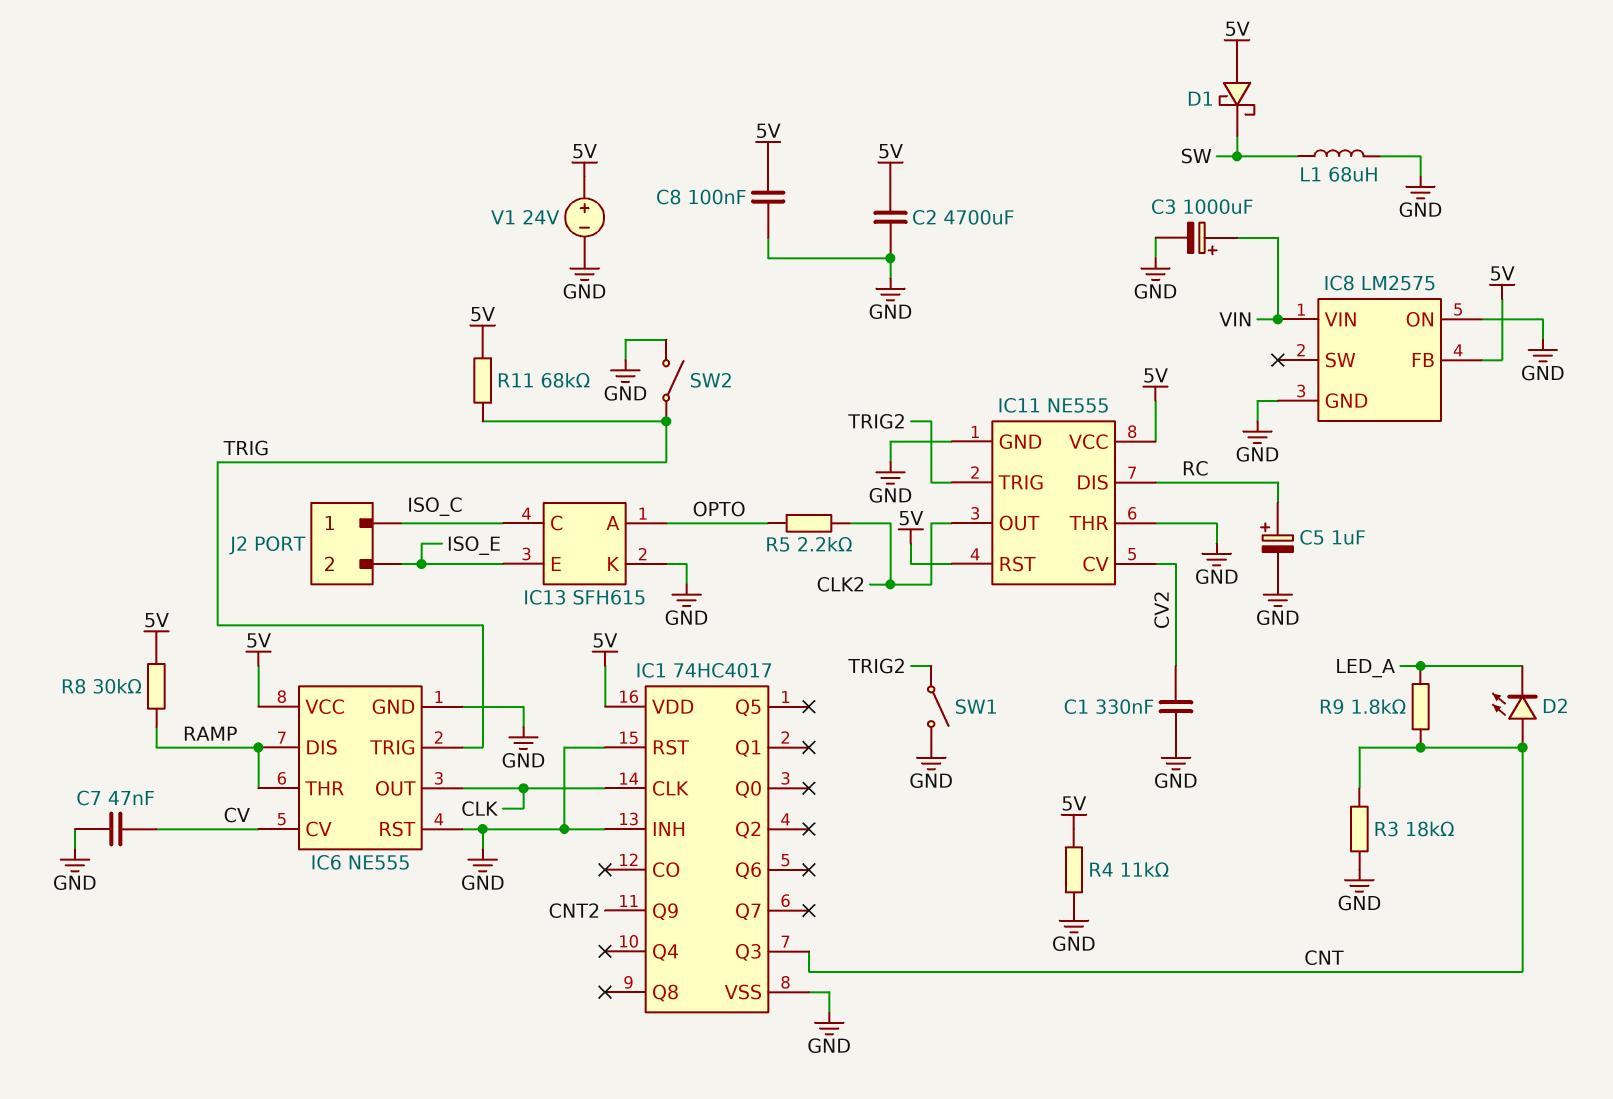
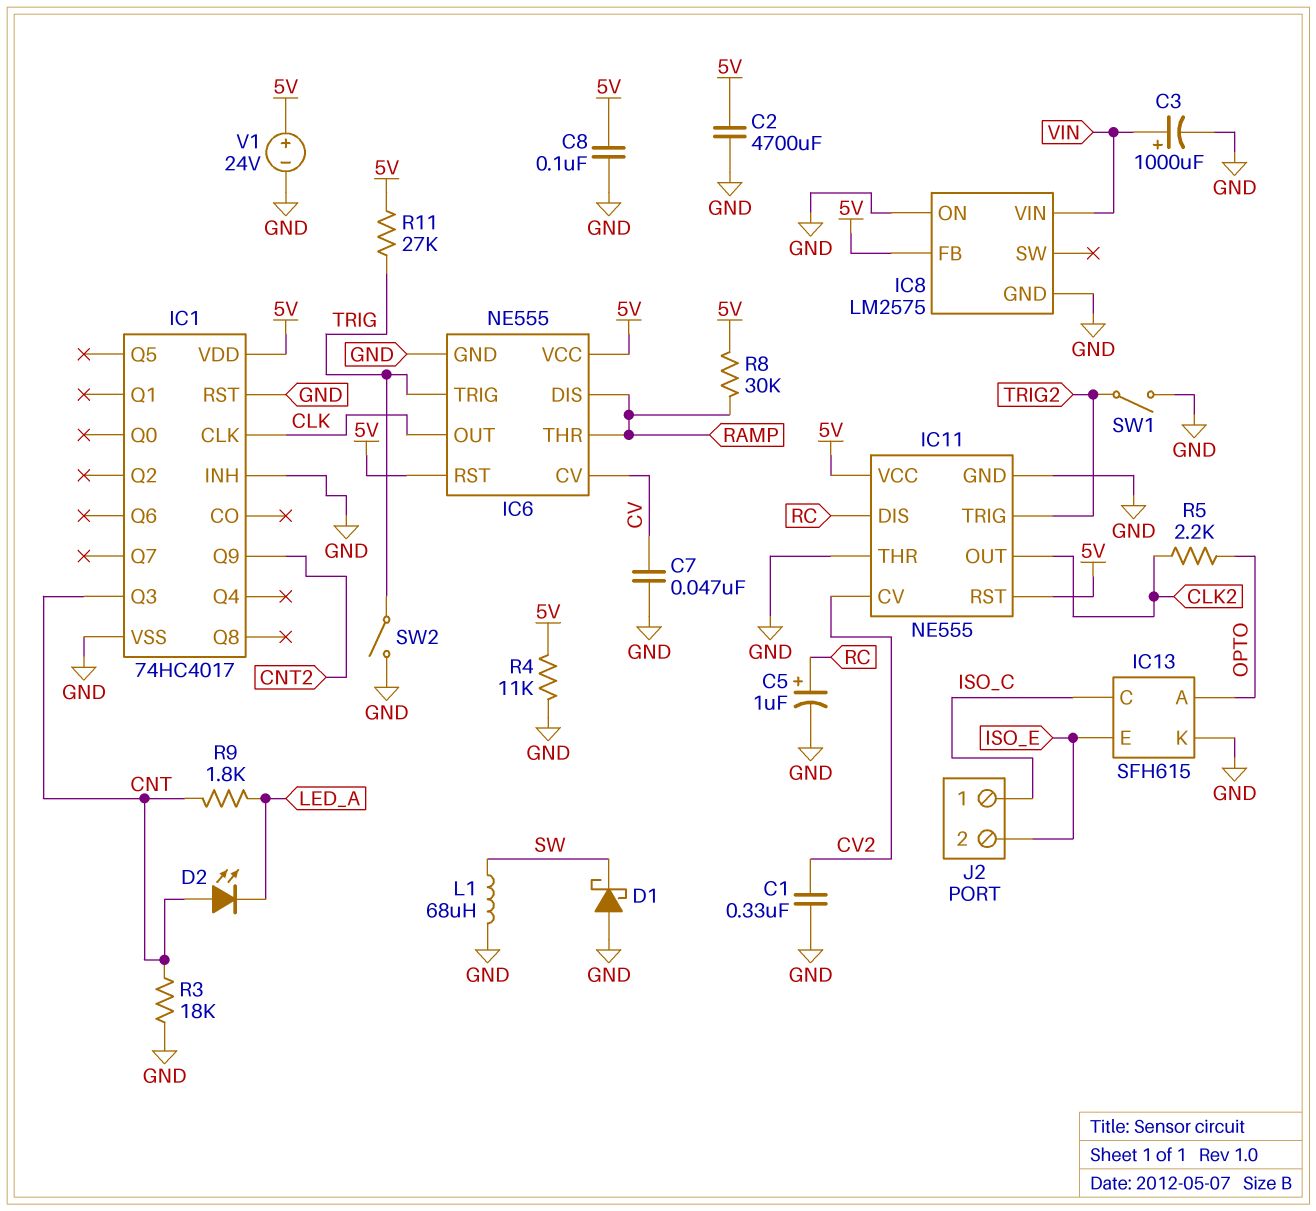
D1: schottky (A 5V, K SW) -> schottky (A GND, K SW)
IC6 pin RST: GND -> 5V
R11: 68k (5V, TRIG) -> 27k (5V, TRIG)

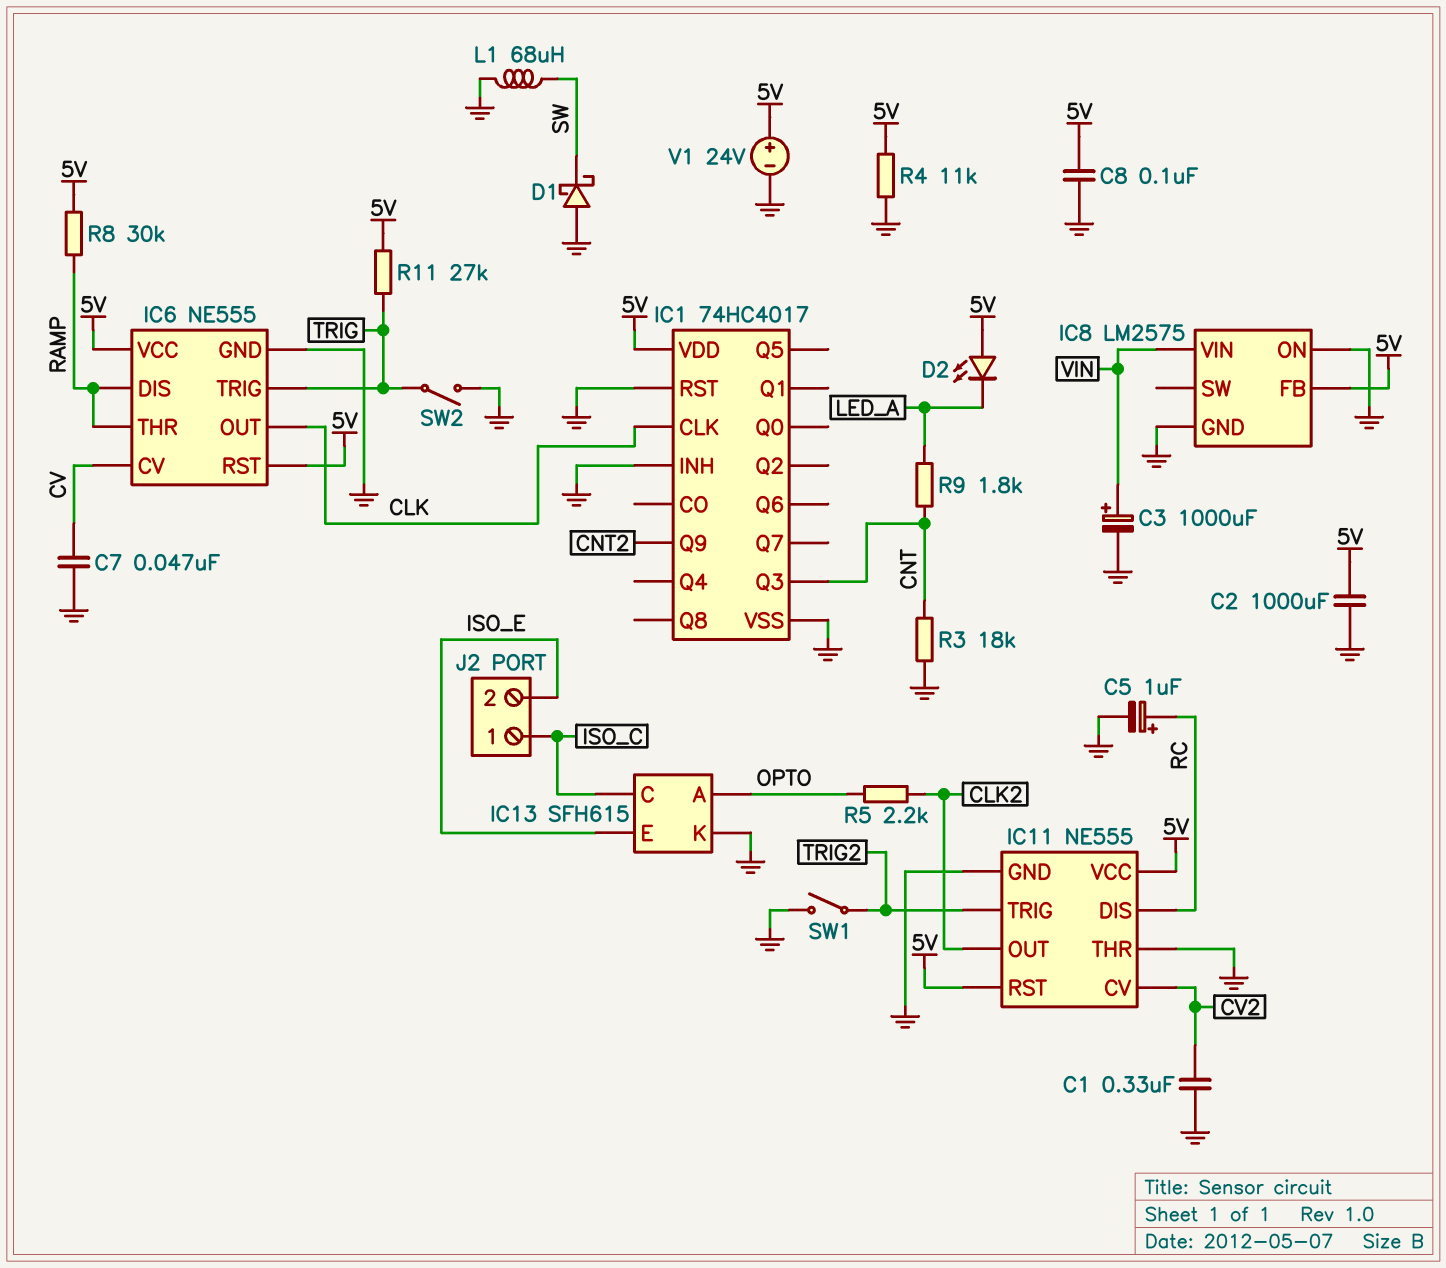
C2: 4700uF (5V, GND) -> 1000uF (5V, GND)
D2: LED (A CNT, K LED_A) -> LED (A 5V, K LED_A)

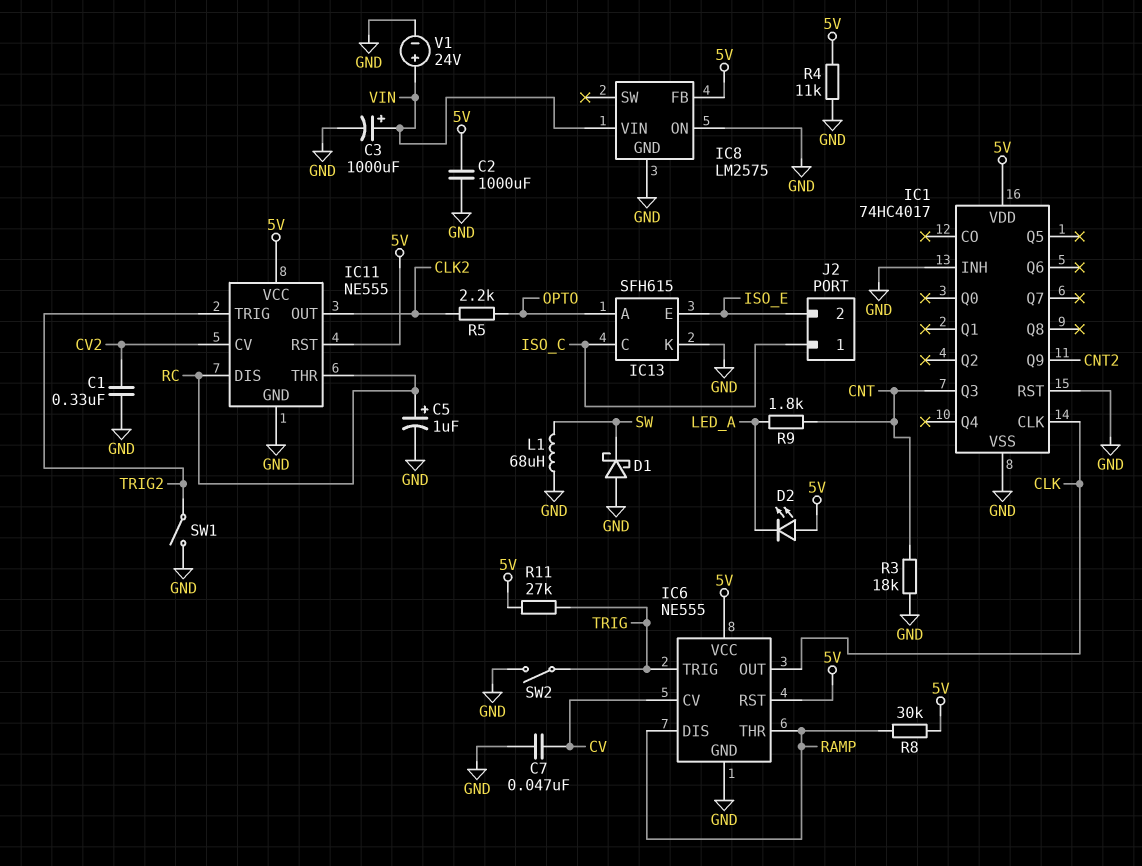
C8: 100nF (5V, GND) -> none
IC11 pin THR: GND -> RC
V1: 24V (plus 5V, minus GND) -> 24V (plus VIN, minus GND)

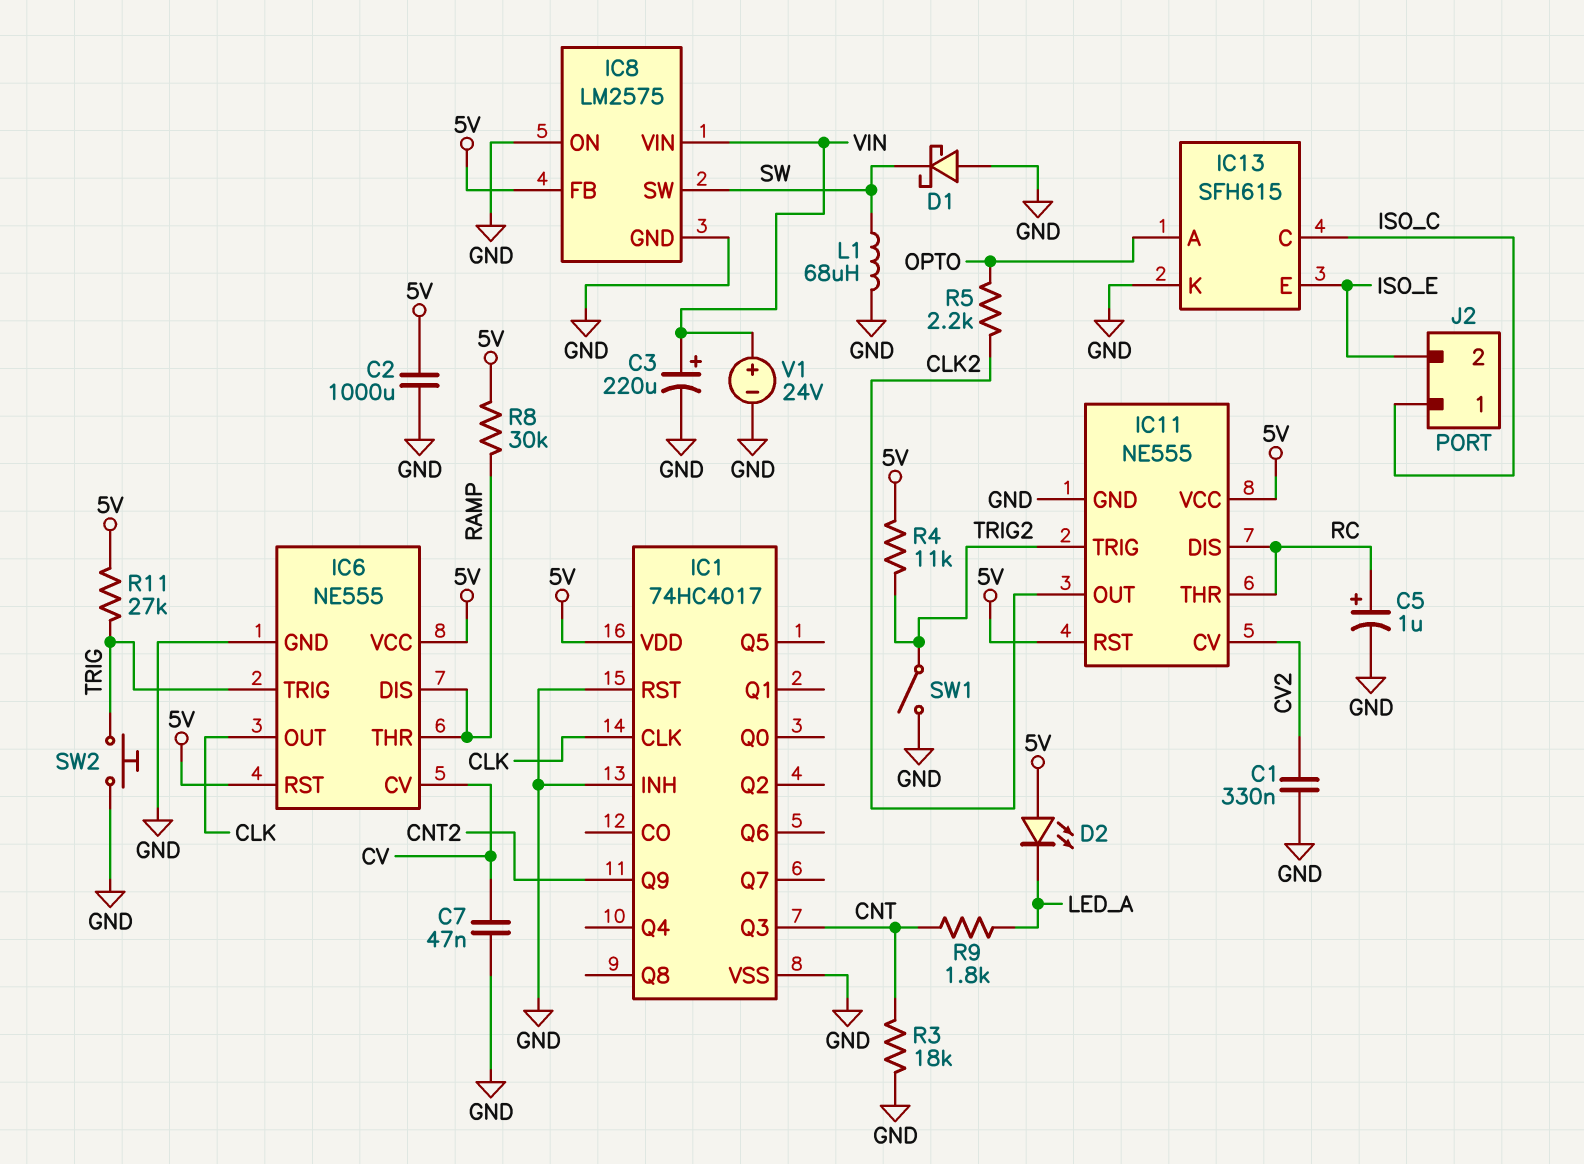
C3: 1000uF (plus VIN, minus GND) -> 220uF (plus VIN, minus GND)
IC8 pin SW: none -> SW
R4: 11k (5V, GND) -> 11k (5V, TRIG2)
SW2: switch (GND, TRIG) -> button (GND, TRIG)

